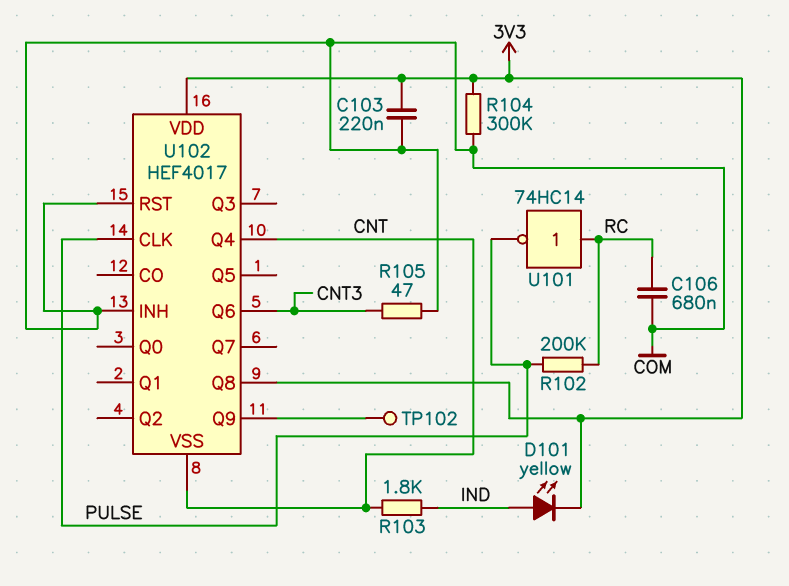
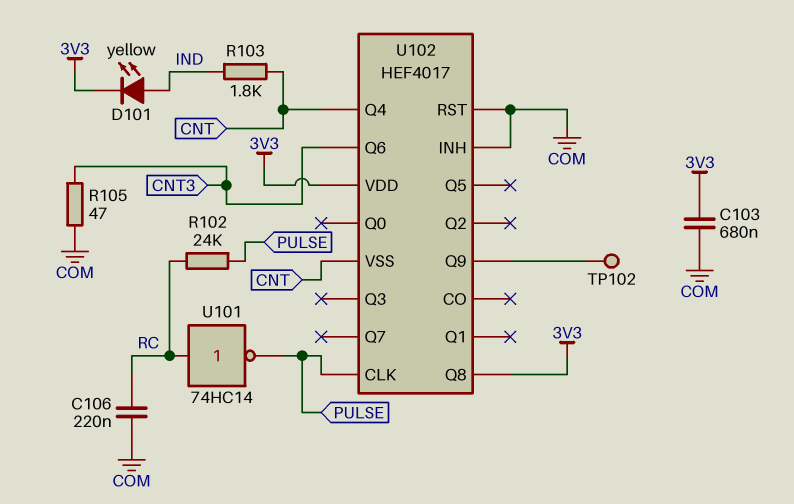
C103: 220nF (3V3, COM) -> 680nF (3V3, COM)
C106: 680nF (COM, RC) -> 220nF (COM, RC)
R102: 200k (PULSE, RC) -> 24k (PULSE, RC)
R104: 300k (3V3, COM) -> none

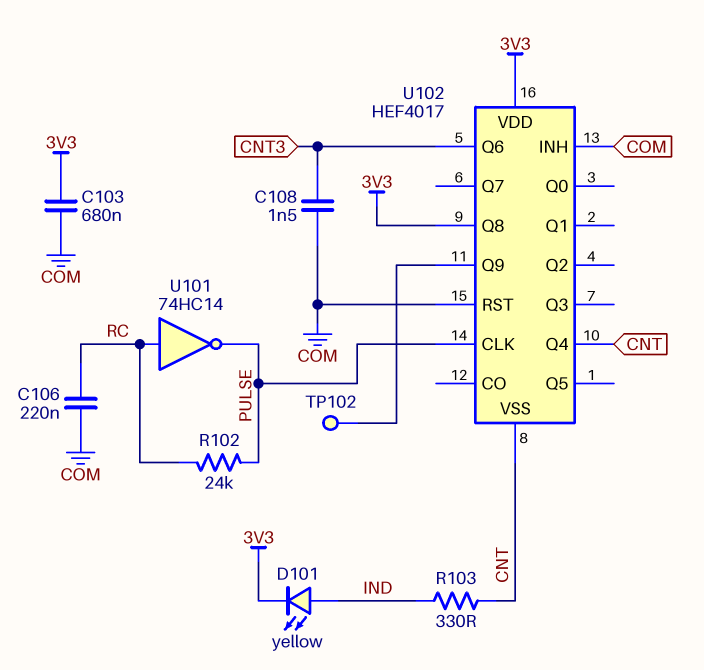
C108: none -> 1.5nF (CNT3, COM)
R103: 1.8k (CNT, IND) -> 330 (CNT, IND)
R105: 47 (CNT3, COM) -> none

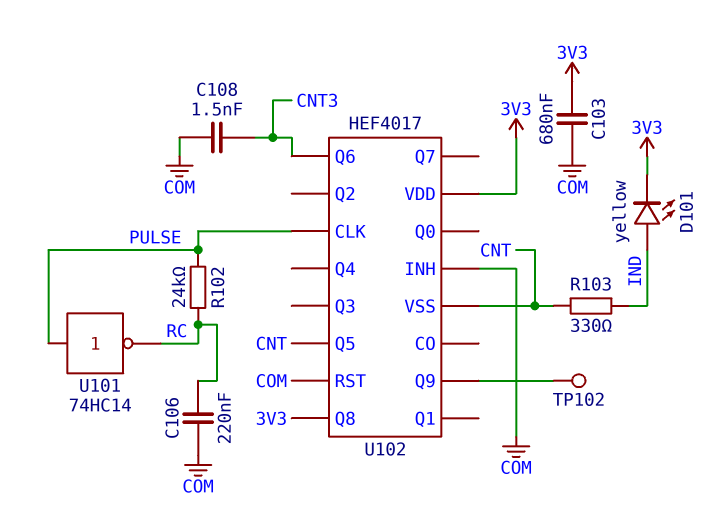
U101: NOT 74HC14 (in RC, out PULSE) -> NOT 74HC14 (in PULSE, out RC)
U102 pin Q4: CNT -> none
U102 pin Q5: none -> CNT

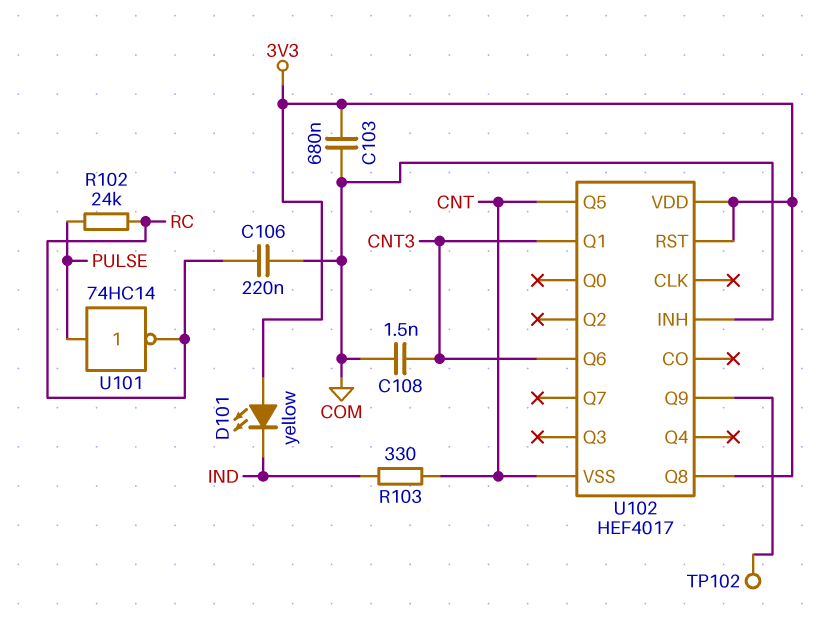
D101: LED yellow (A IND, K 3V3) -> LED yellow (A 3V3, K IND)
U102 pin CLK: PULSE -> none
U102 pin Q1: none -> CNT3
U102 pin RST: COM -> 3V3

